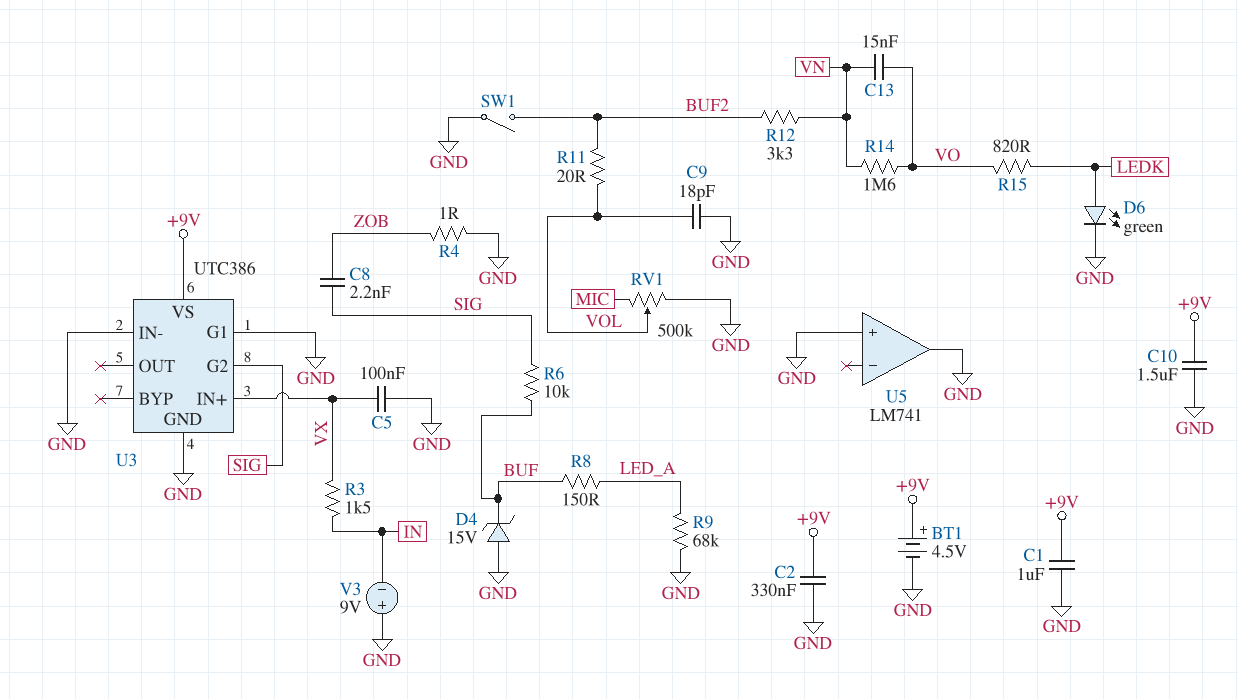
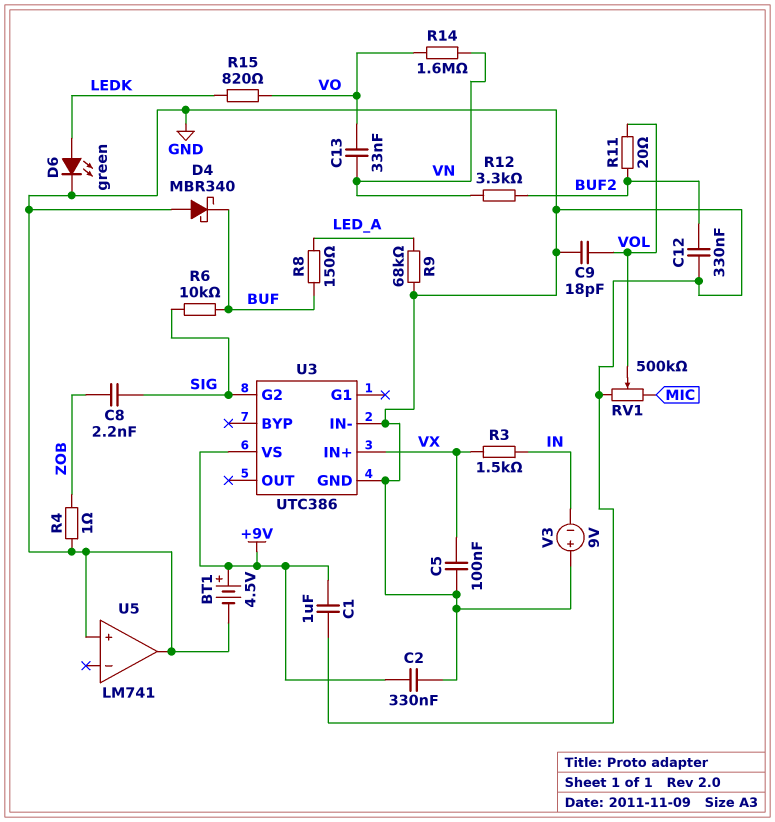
C10: 1.5uF (+9V, GND) -> none
C12: none -> 330nF (BUF2, GND)
C13: 15nF (VN, VO) -> 33nF (VN, VO)
D4: zener 15V (A GND, K BUF) -> schottky MBR340 (A GND, K BUF)
SW1: switch (BUF2, GND) -> none
U3 pin G1: GND -> none

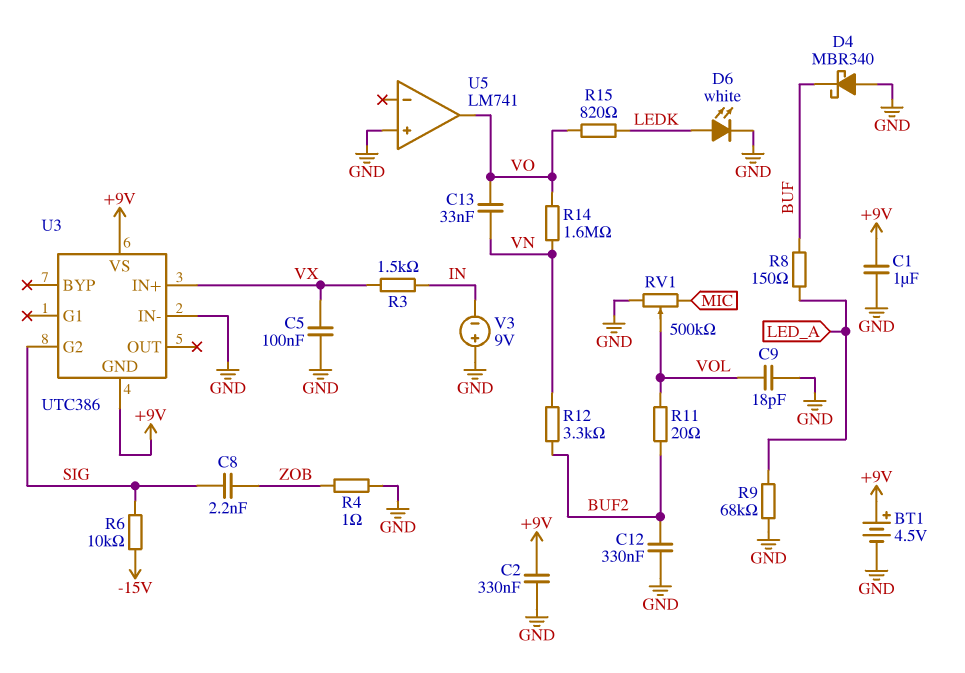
D6: LED green (A LEDK, K GND) -> LED white (A LEDK, K GND)
R6: 10k (BUF, SIG) -> 10k (-15V, SIG)
U3 pin GND: GND -> +9V
U5 pin out: GND -> VO

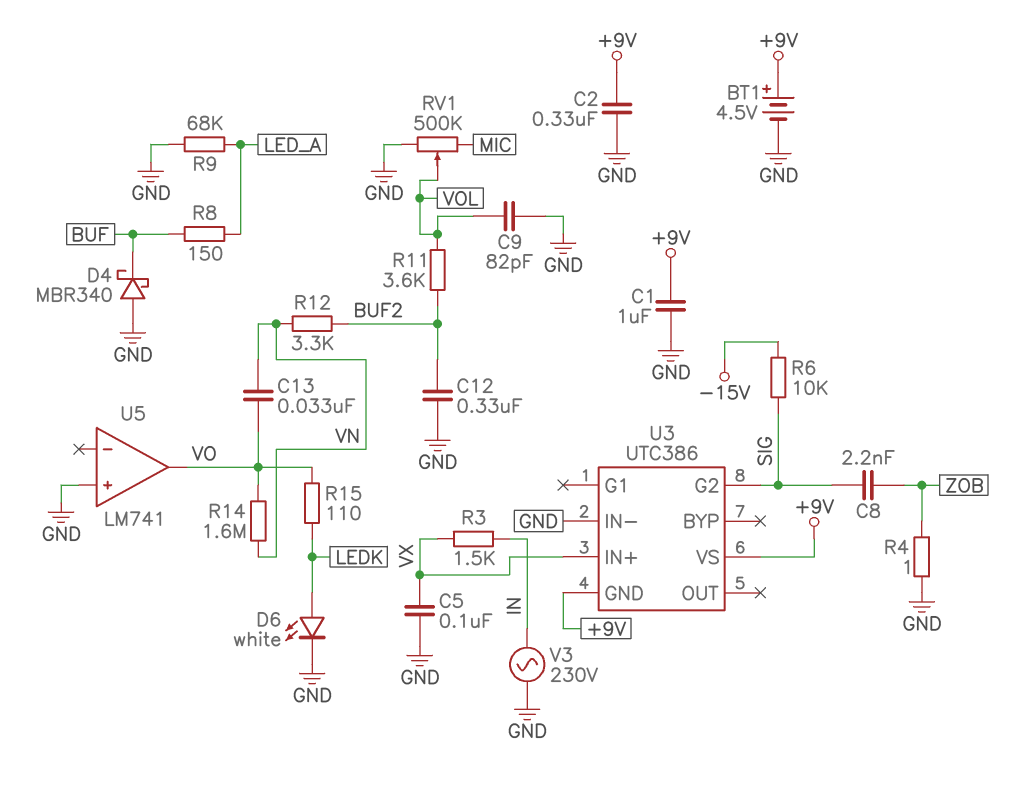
C9: 18pF (GND, VOL) -> 82pF (GND, VOL)
R11: 20 (BUF2, VOL) -> 3.6k (BUF2, VOL)
R15: 820 (LEDK, VO) -> 110 (LEDK, VO)
V3: 9V (plus GND, minus IN) -> AC 230V (GND, IN)

